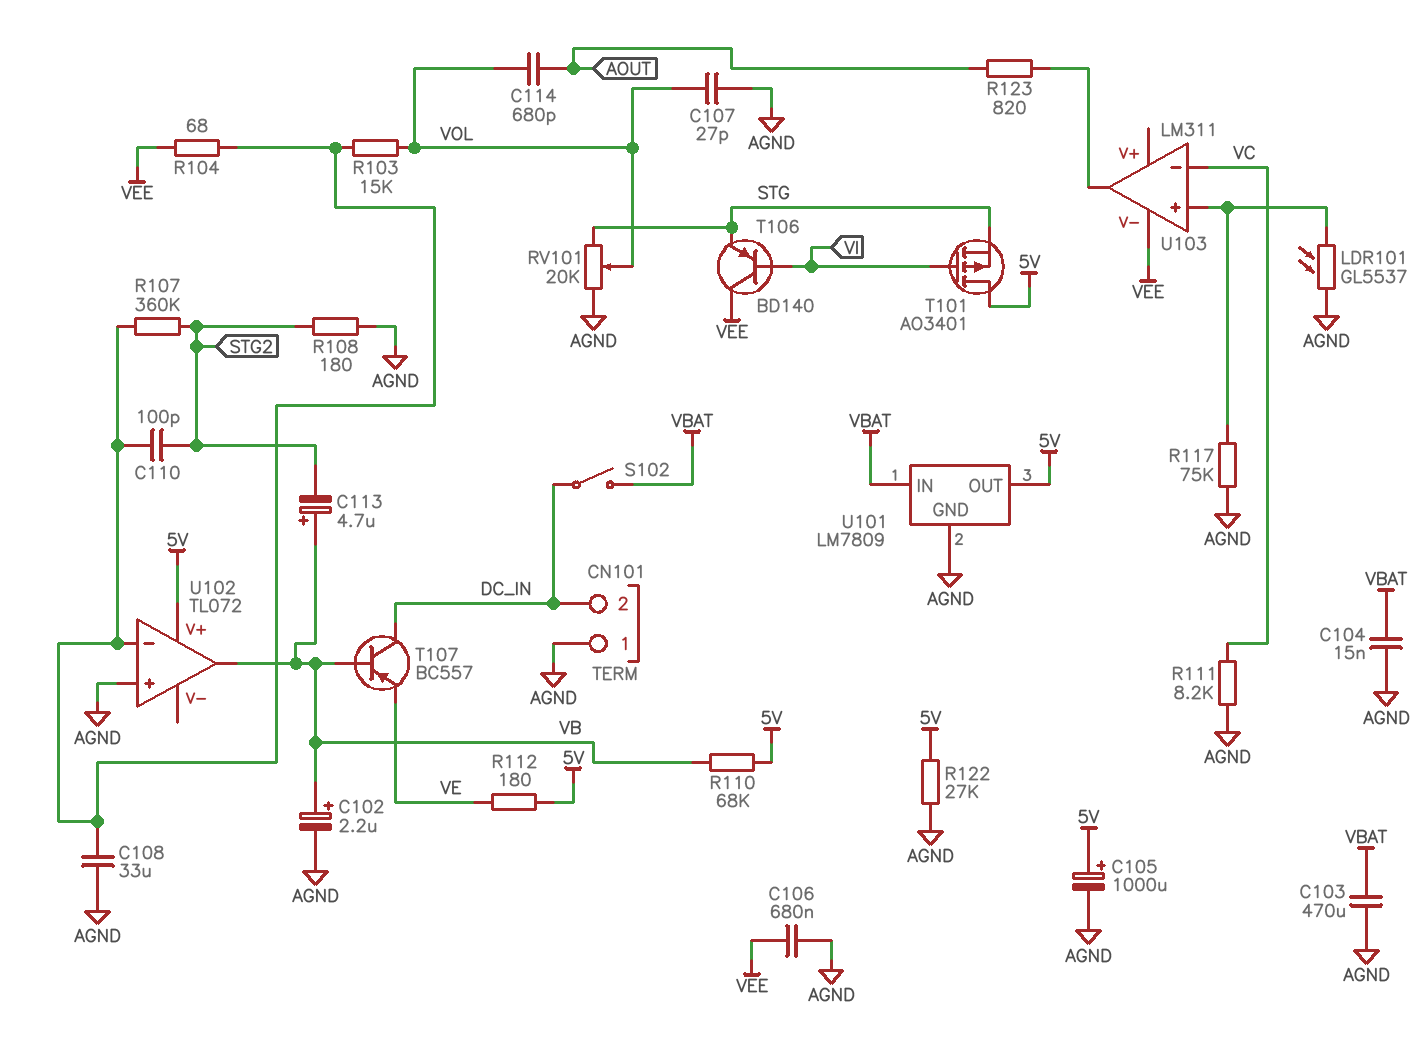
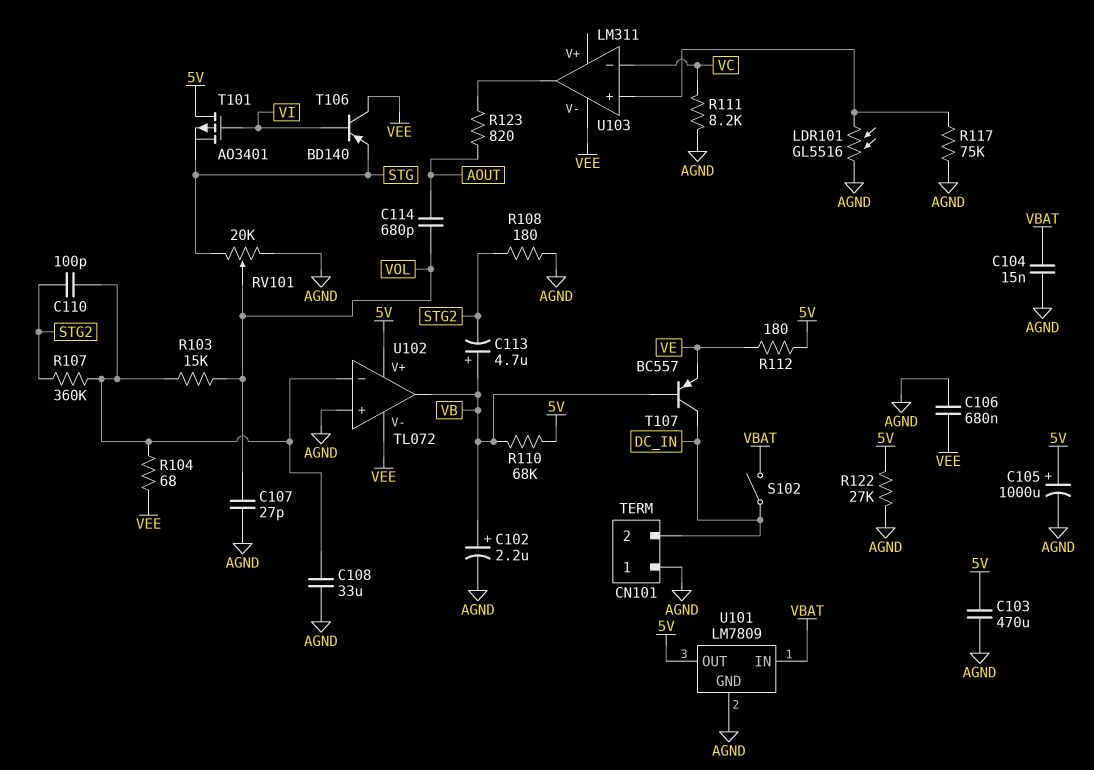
C103: 470uF (AGND, VBAT) -> 470uF (5V, AGND)
LDR101: GL5537 (AGND, U103/in+) -> GL5516 (AGND, U103/in+)
U102 pin V-: none -> VEE

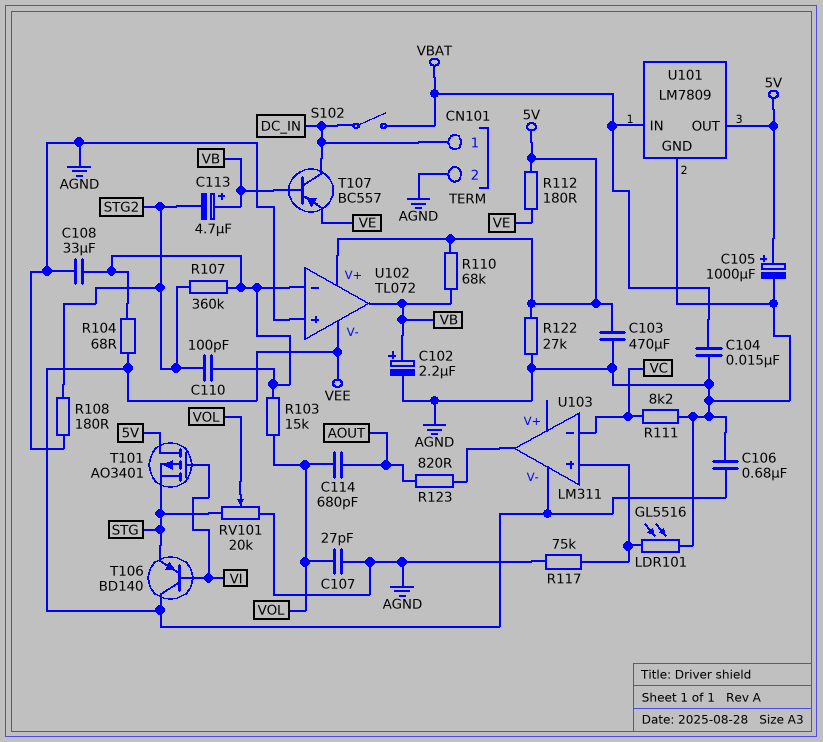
CN101 pin 1: AGND -> DC_IN
CN101 pin 2: DC_IN -> AGND

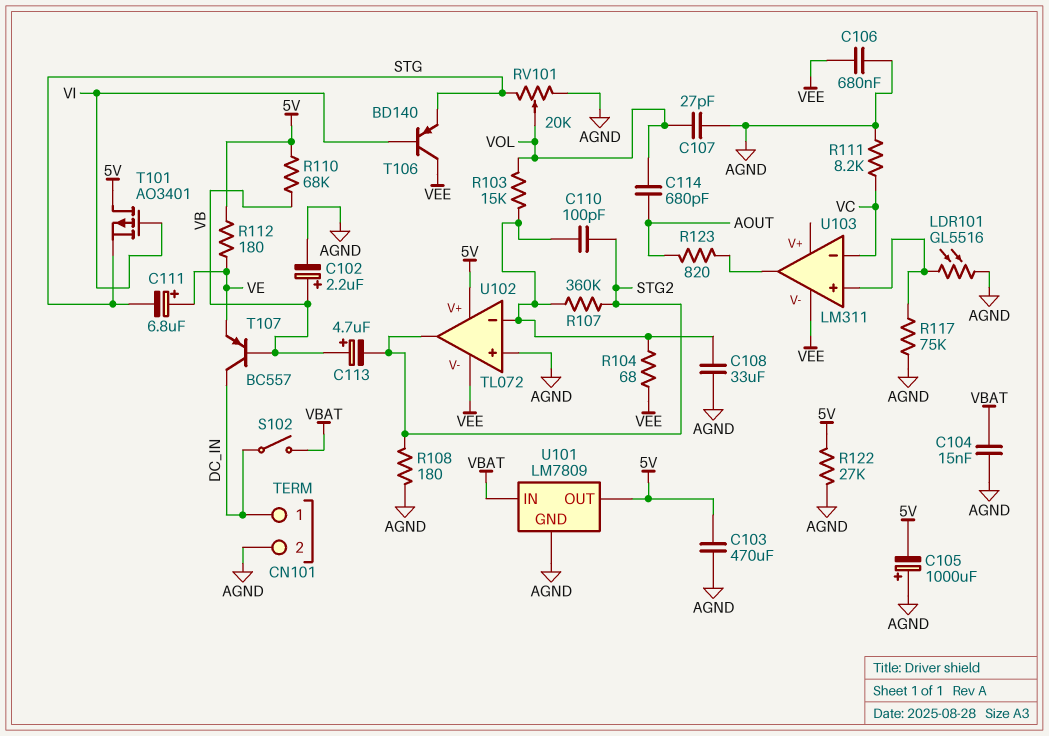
C105: 1000uF (plus 5V, minus AGND) -> 1000uF (plus AGND, minus 5V)
C111: none -> 6.8uF (plus VE, minus STG)
U102 pin out: VB -> STG2

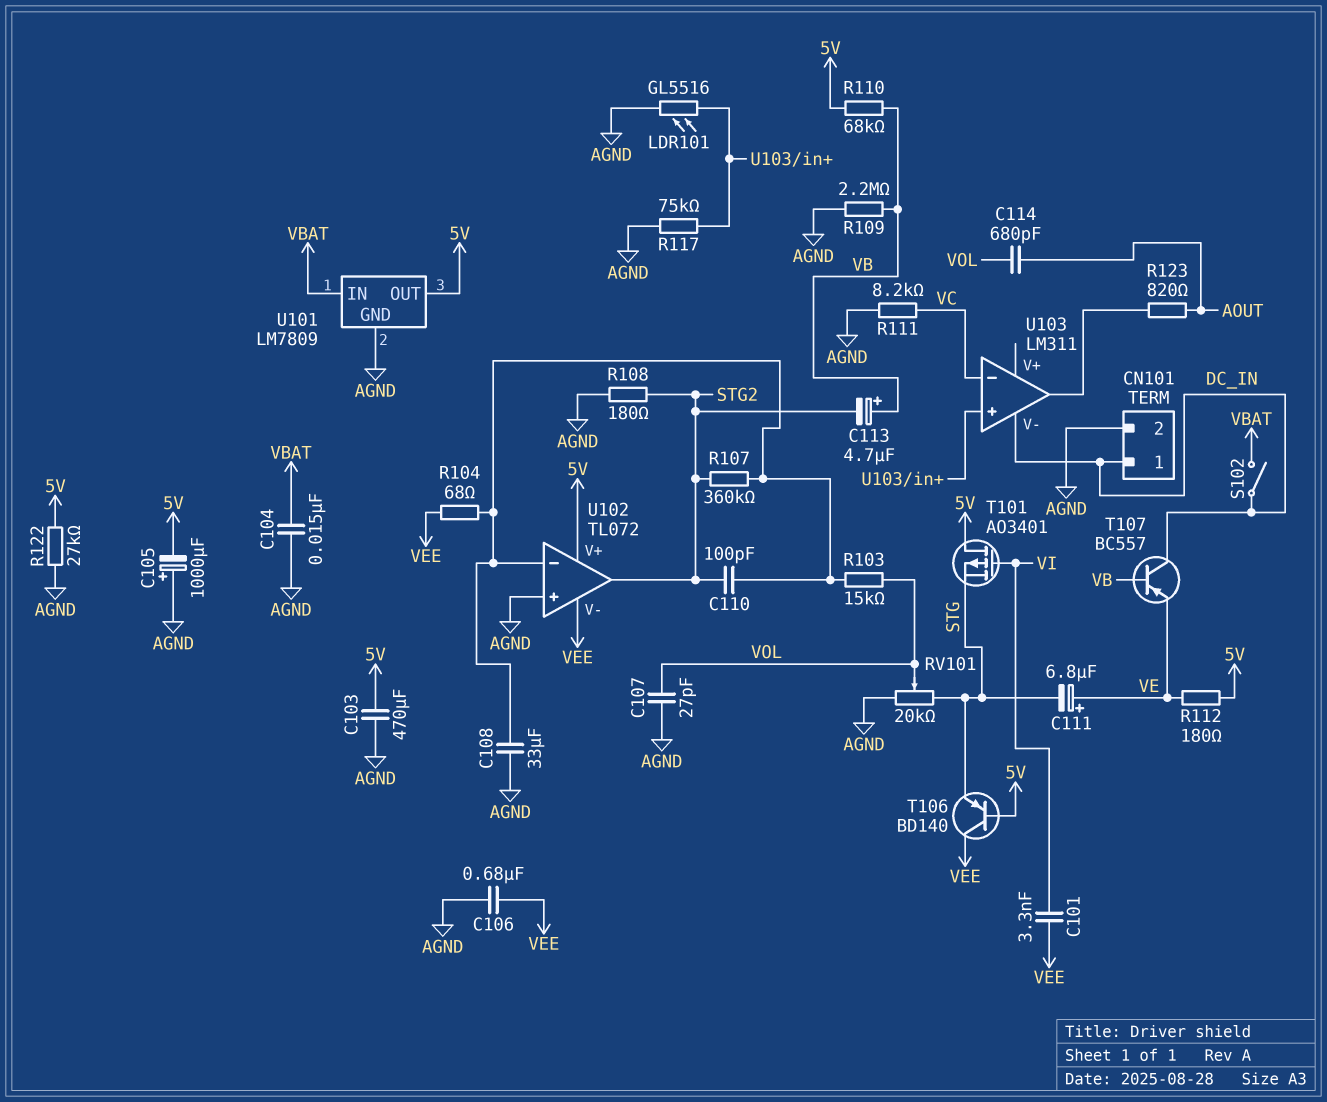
C101: none -> 3.3nF (VEE, VI)
C102: 2.2uF (plus VB, minus AGND) -> none
R109: none -> 2.2M (AGND, VB)
T106: PNP BD140 (B VI, C VEE, E STG) -> PNP BD140 (B 5V, C VEE, E STG)
U103 pin V-: VEE -> DC_IN

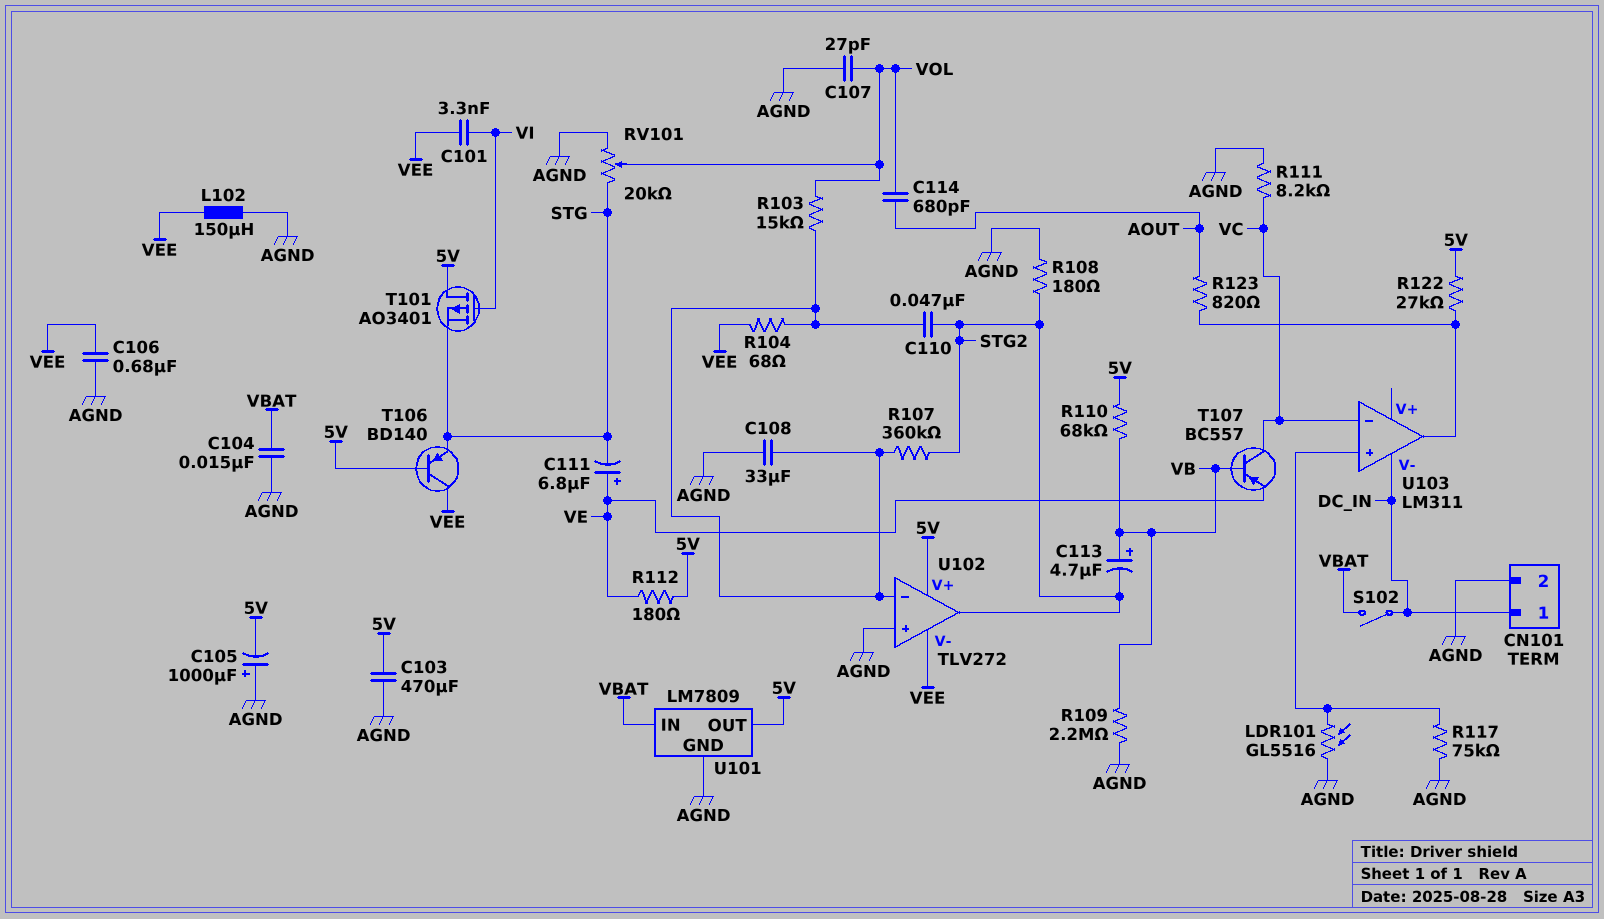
C110: 100pF (STG2, U102/in-) -> 47nF (STG2, U102/in-)
L102: none -> 150uH (AGND, VEE)
R122: 27k (5V, AGND) -> 27k (5V, U103/out)
T107: PNP BC557 (B VB, C DC_IN, E VE) -> PNP BC557 (B VB, C VC, E VE)
U102: TL072 -> TLV272

